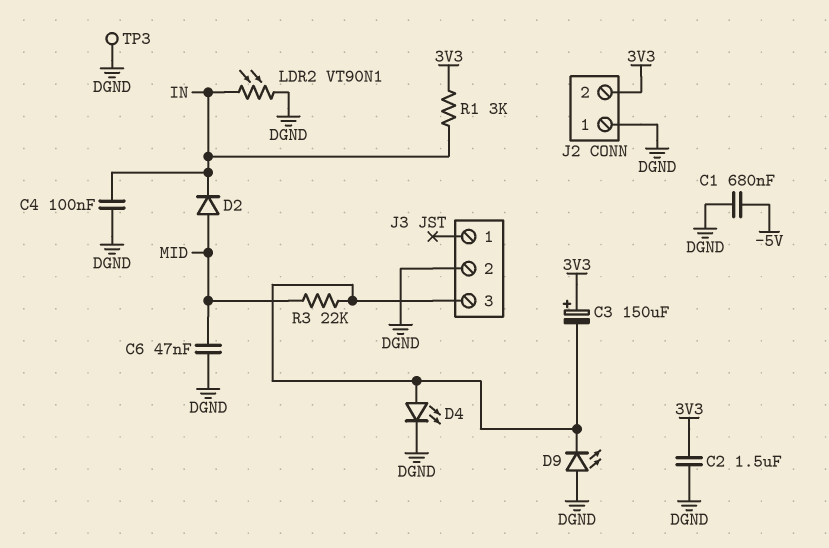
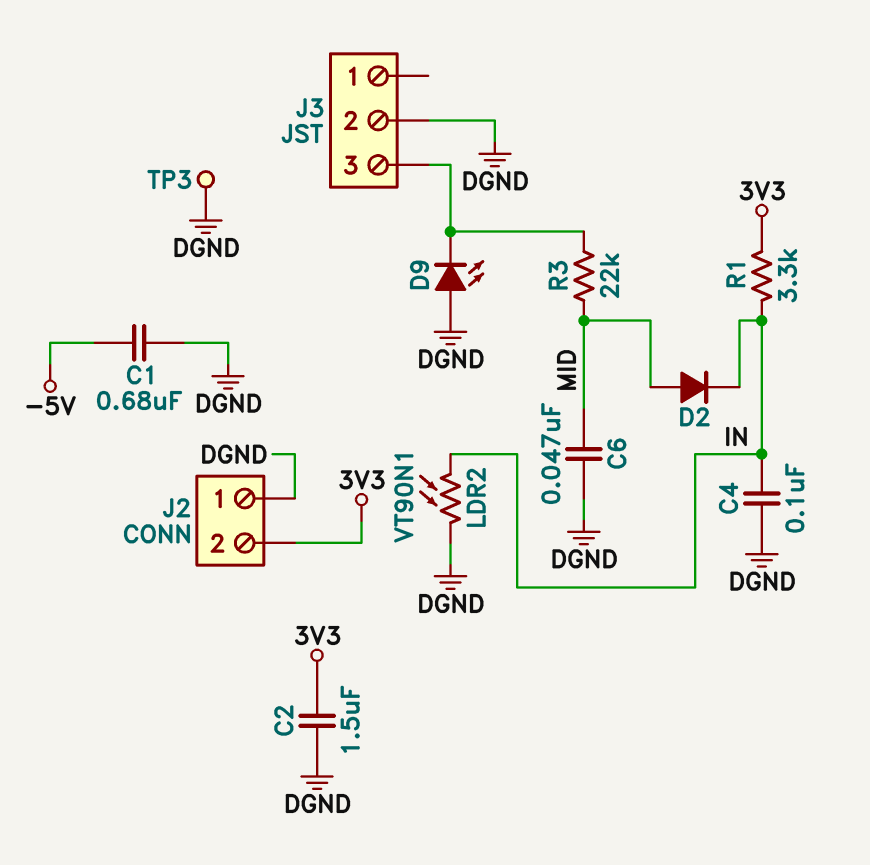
C3: 150uF (plus 3V3, minus J3/3) -> none
D4: LED (A J3/3, K DGND) -> none
R1: 3k (3V3, IN) -> 3.3k (3V3, IN)

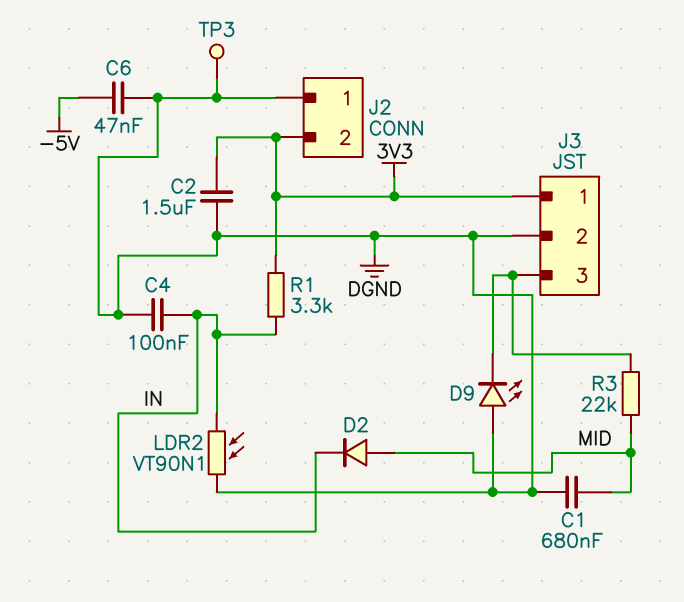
C1: 680nF (-5V, DGND) -> 680nF (DGND, MID)
C6: 47nF (DGND, MID) -> 47nF (-5V, DGND)
J3 pin 1: none -> 3V3

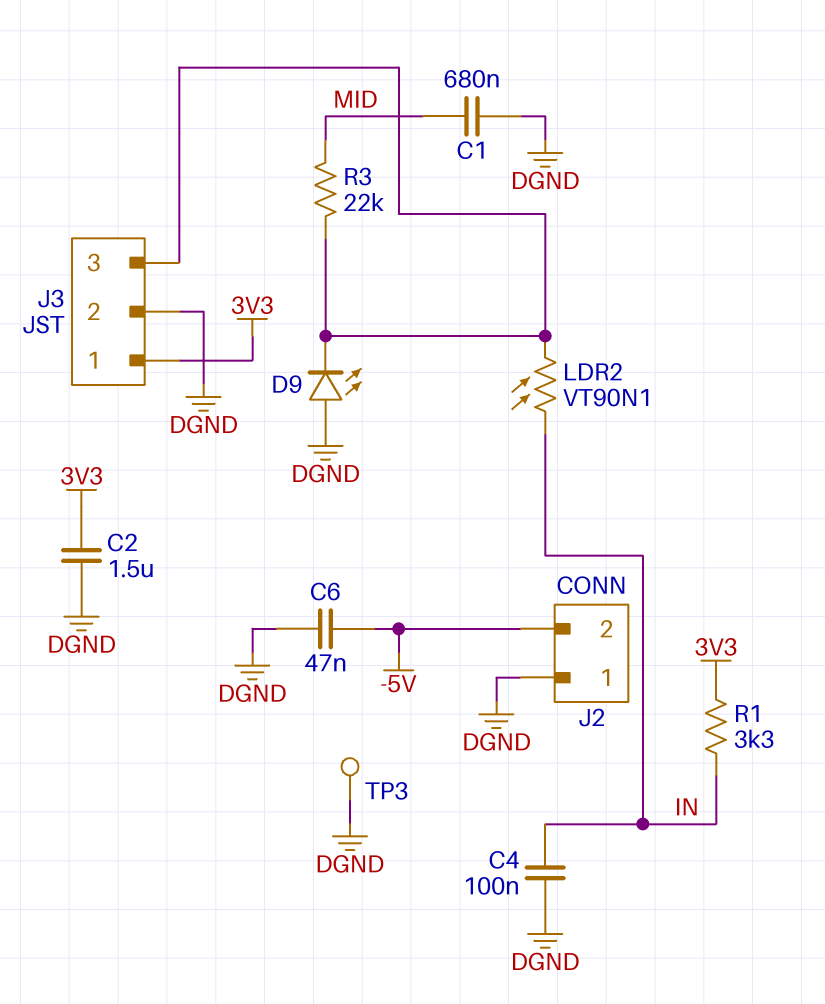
D2: diode (A MID, K IN) -> none
J2 pin 2: 3V3 -> -5V
LDR2: VT90N1 (DGND, IN) -> VT90N1 (IN, J3/3)

